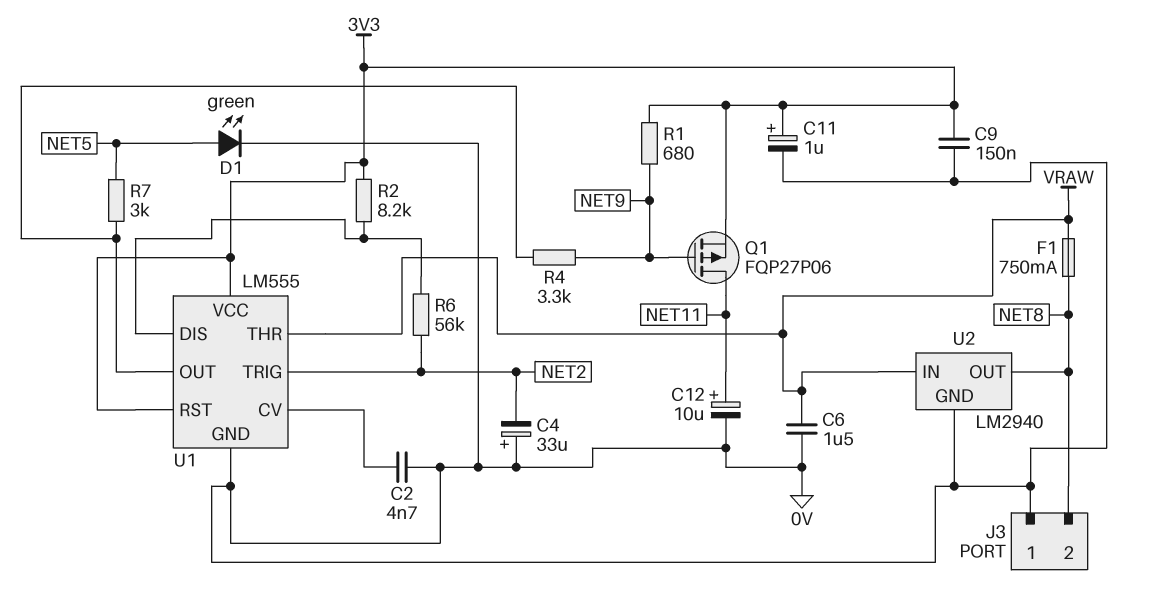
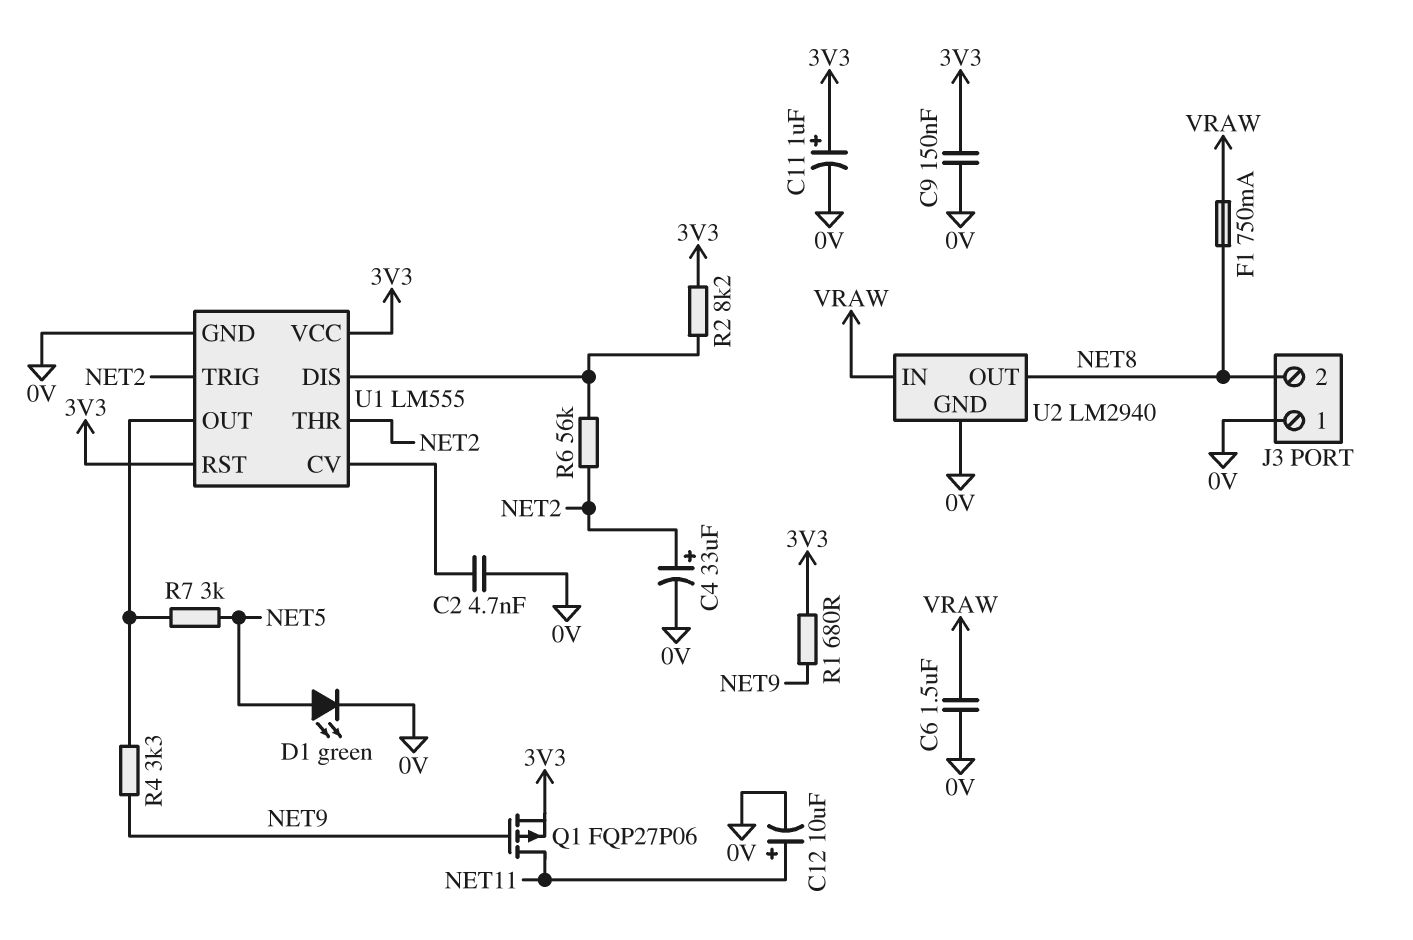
C4: 33uF (plus 0V, minus NET2) -> 33uF (plus NET2, minus 0V)
U1 pin THR: VRAW -> NET2

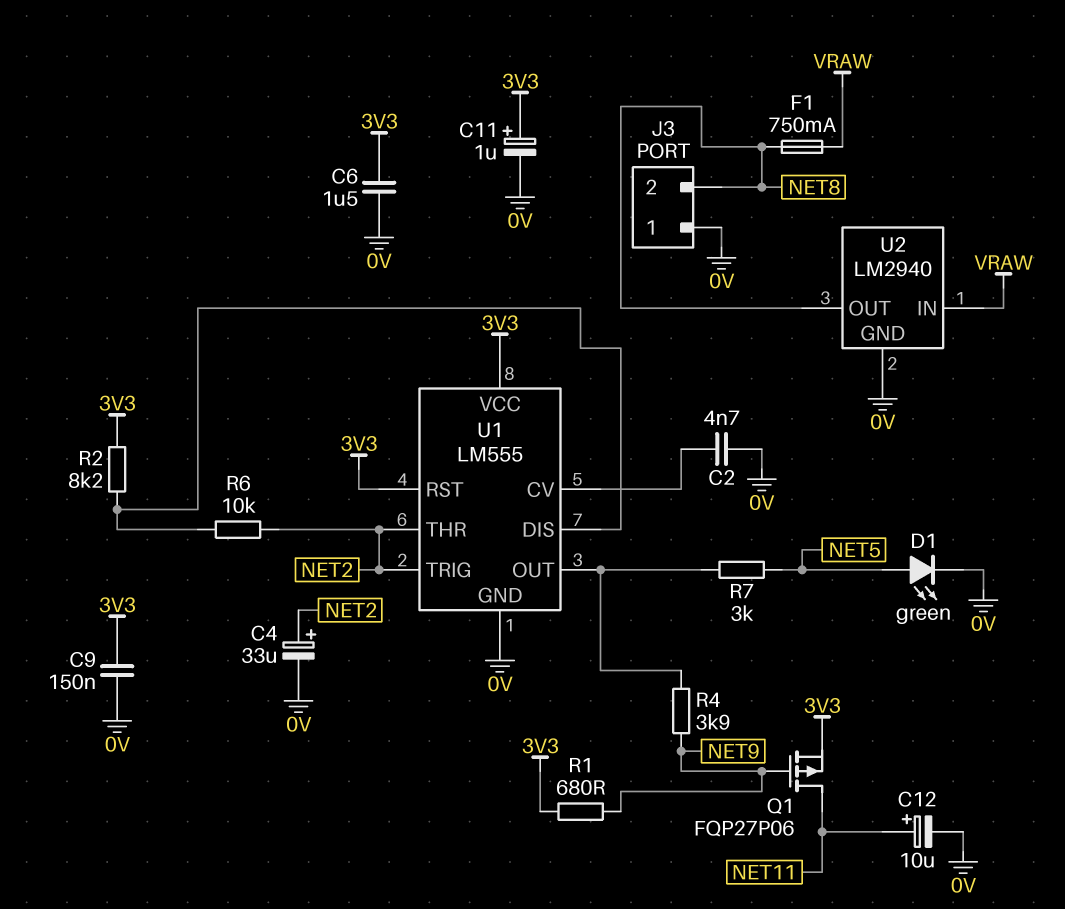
C6: 1.5uF (0V, VRAW) -> 1.5uF (0V, 3V3)
R4: 3.3k (NET9, U1/OUT) -> 3.9k (NET9, U1/OUT)
R6: 56k (NET2, U1/DIS) -> 10k (NET2, U1/DIS)

